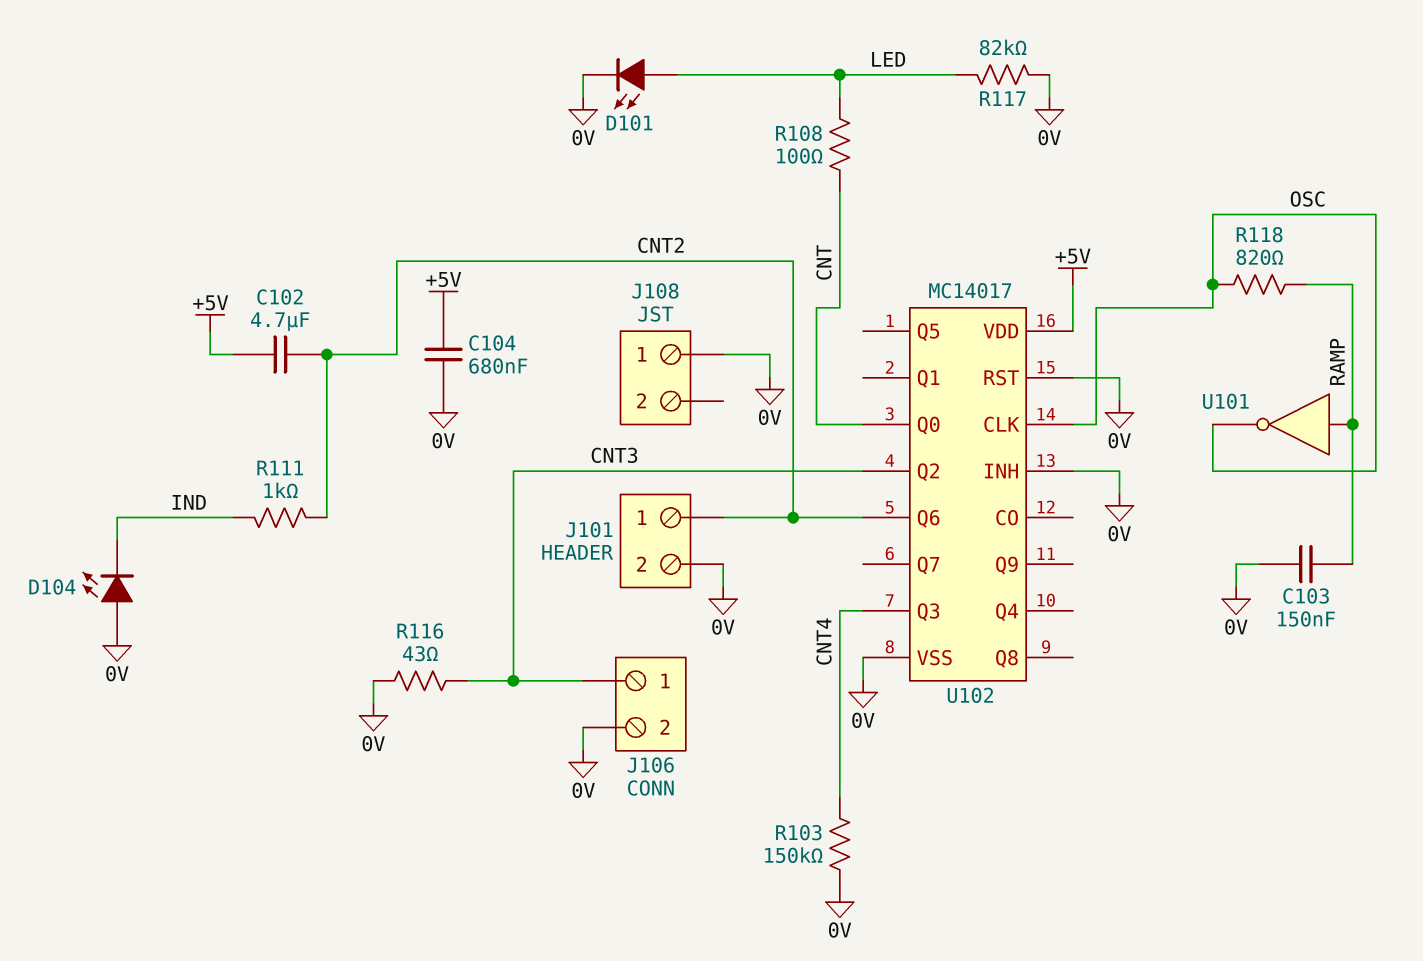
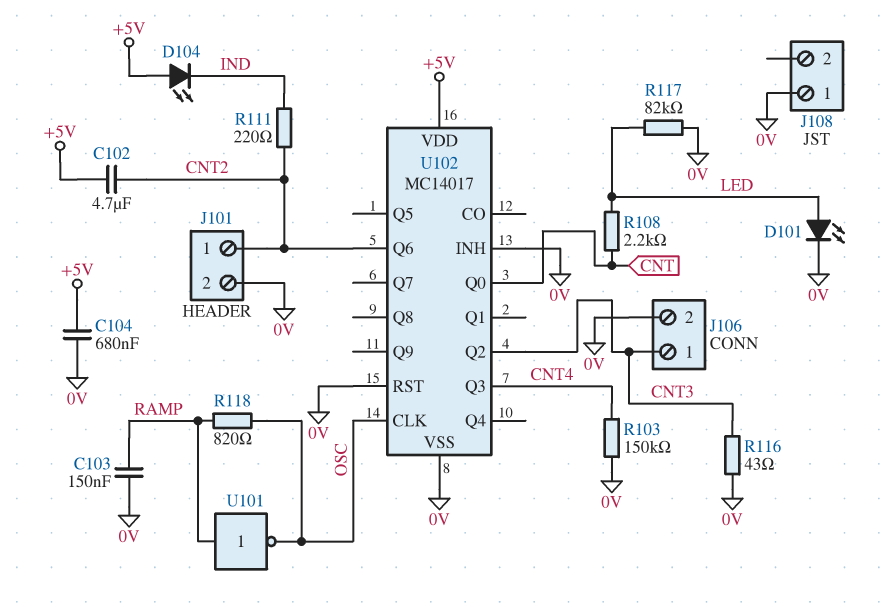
D104: LED (A 0V, K IND) -> LED (A +5V, K IND)
R108: 100 (CNT, LED) -> 2.2k (CNT, LED)
R111: 1k (CNT2, IND) -> 220 (CNT2, IND)

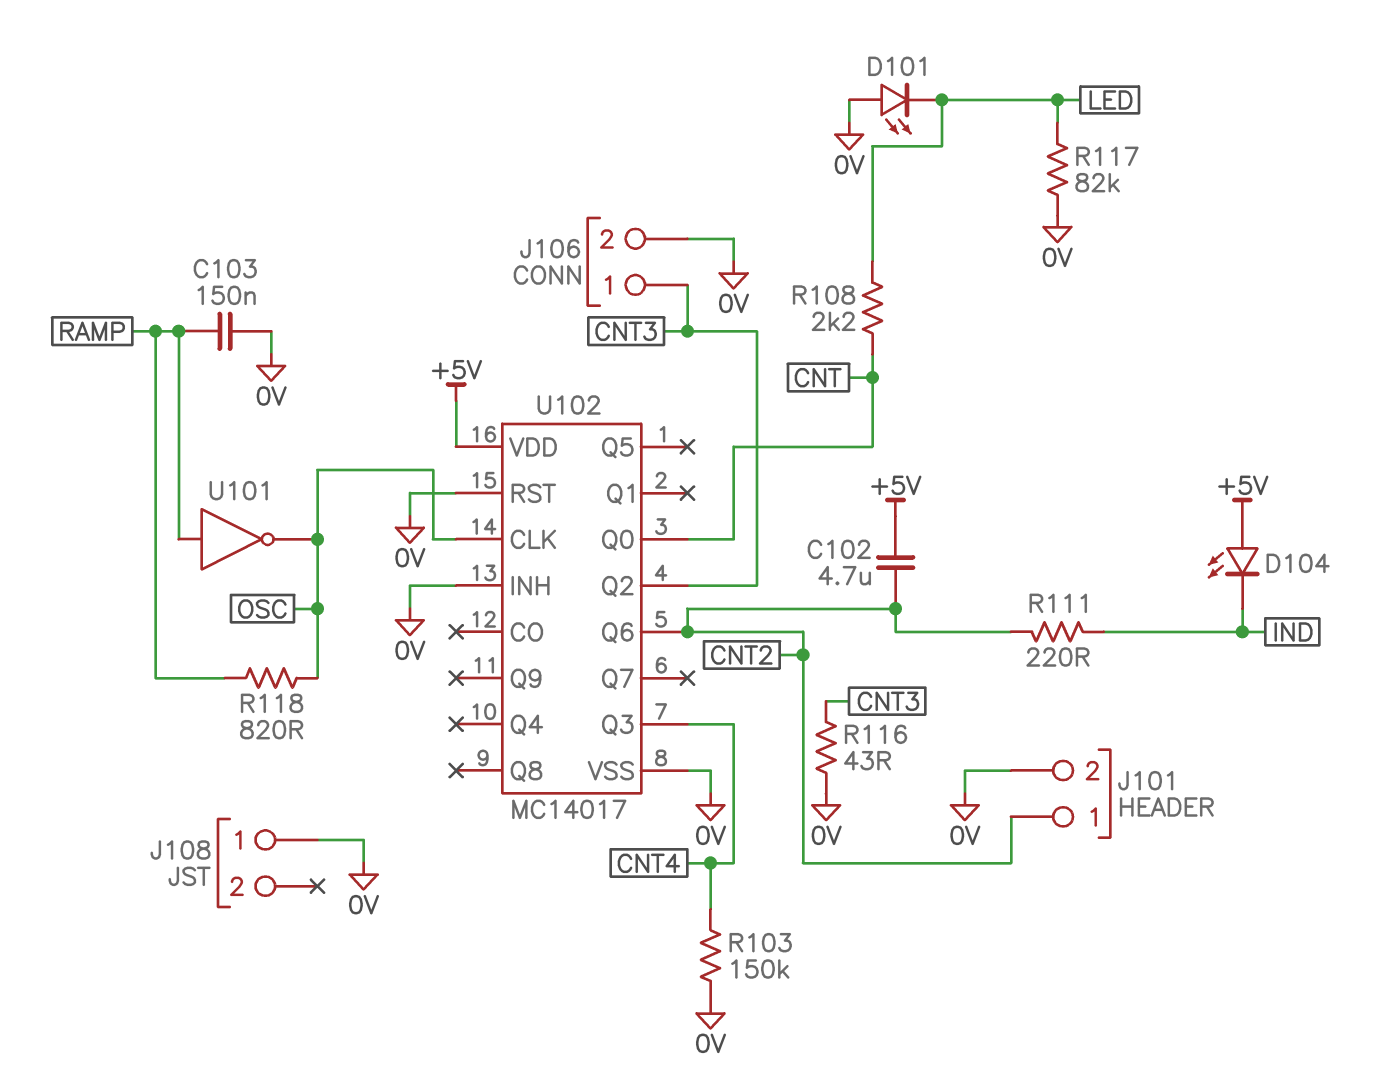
C104: 680nF (+5V, 0V) -> none
D101: LED (A LED, K 0V) -> LED (A 0V, K LED)

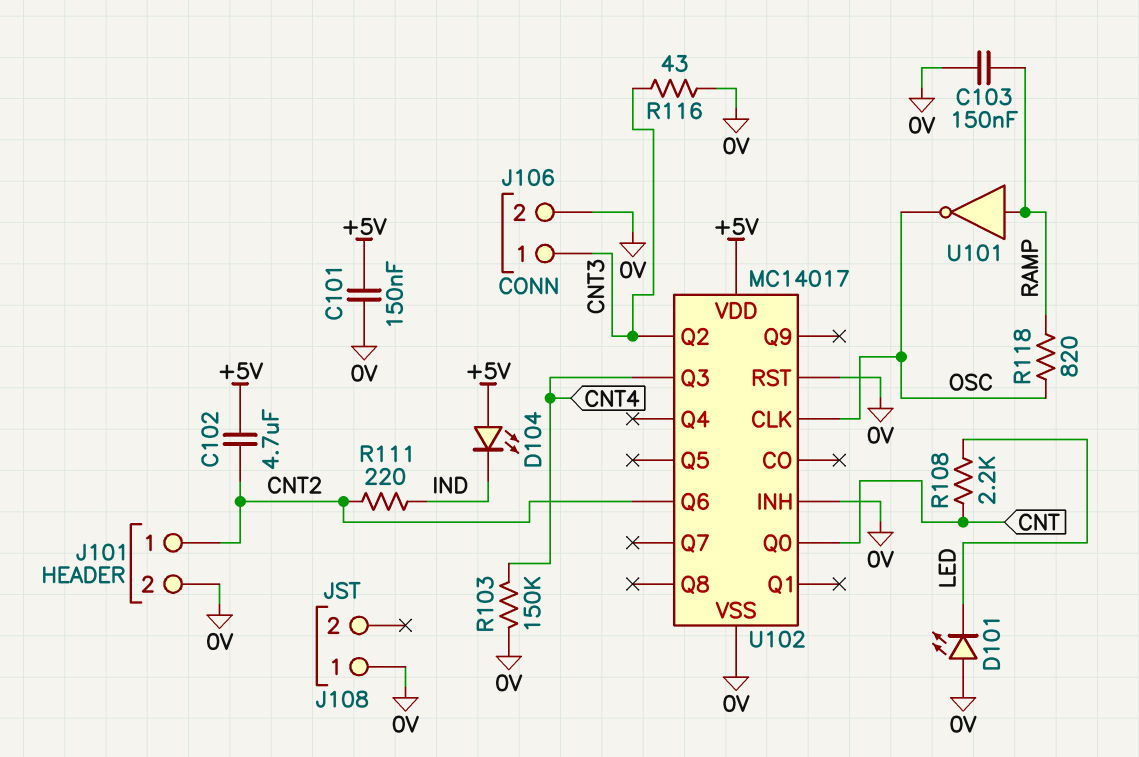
C101: none -> 150nF (+5V, 0V)
R117: 82k (0V, LED) -> none

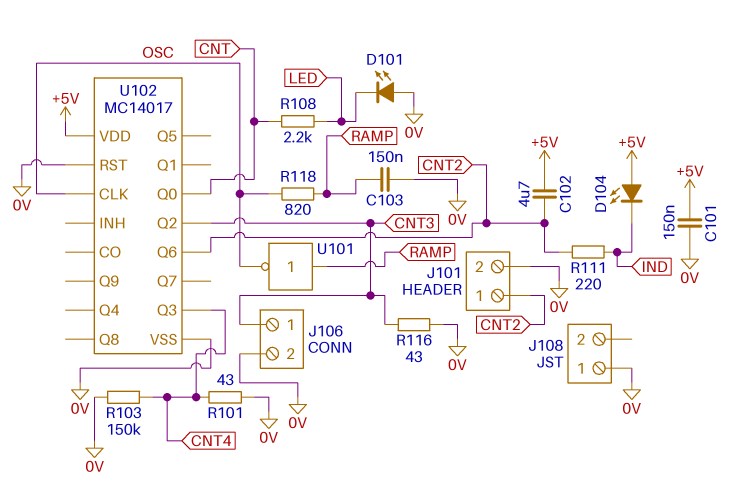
R101: none -> 43 (0V, CNT4)
U102 pin INH: 0V -> none

